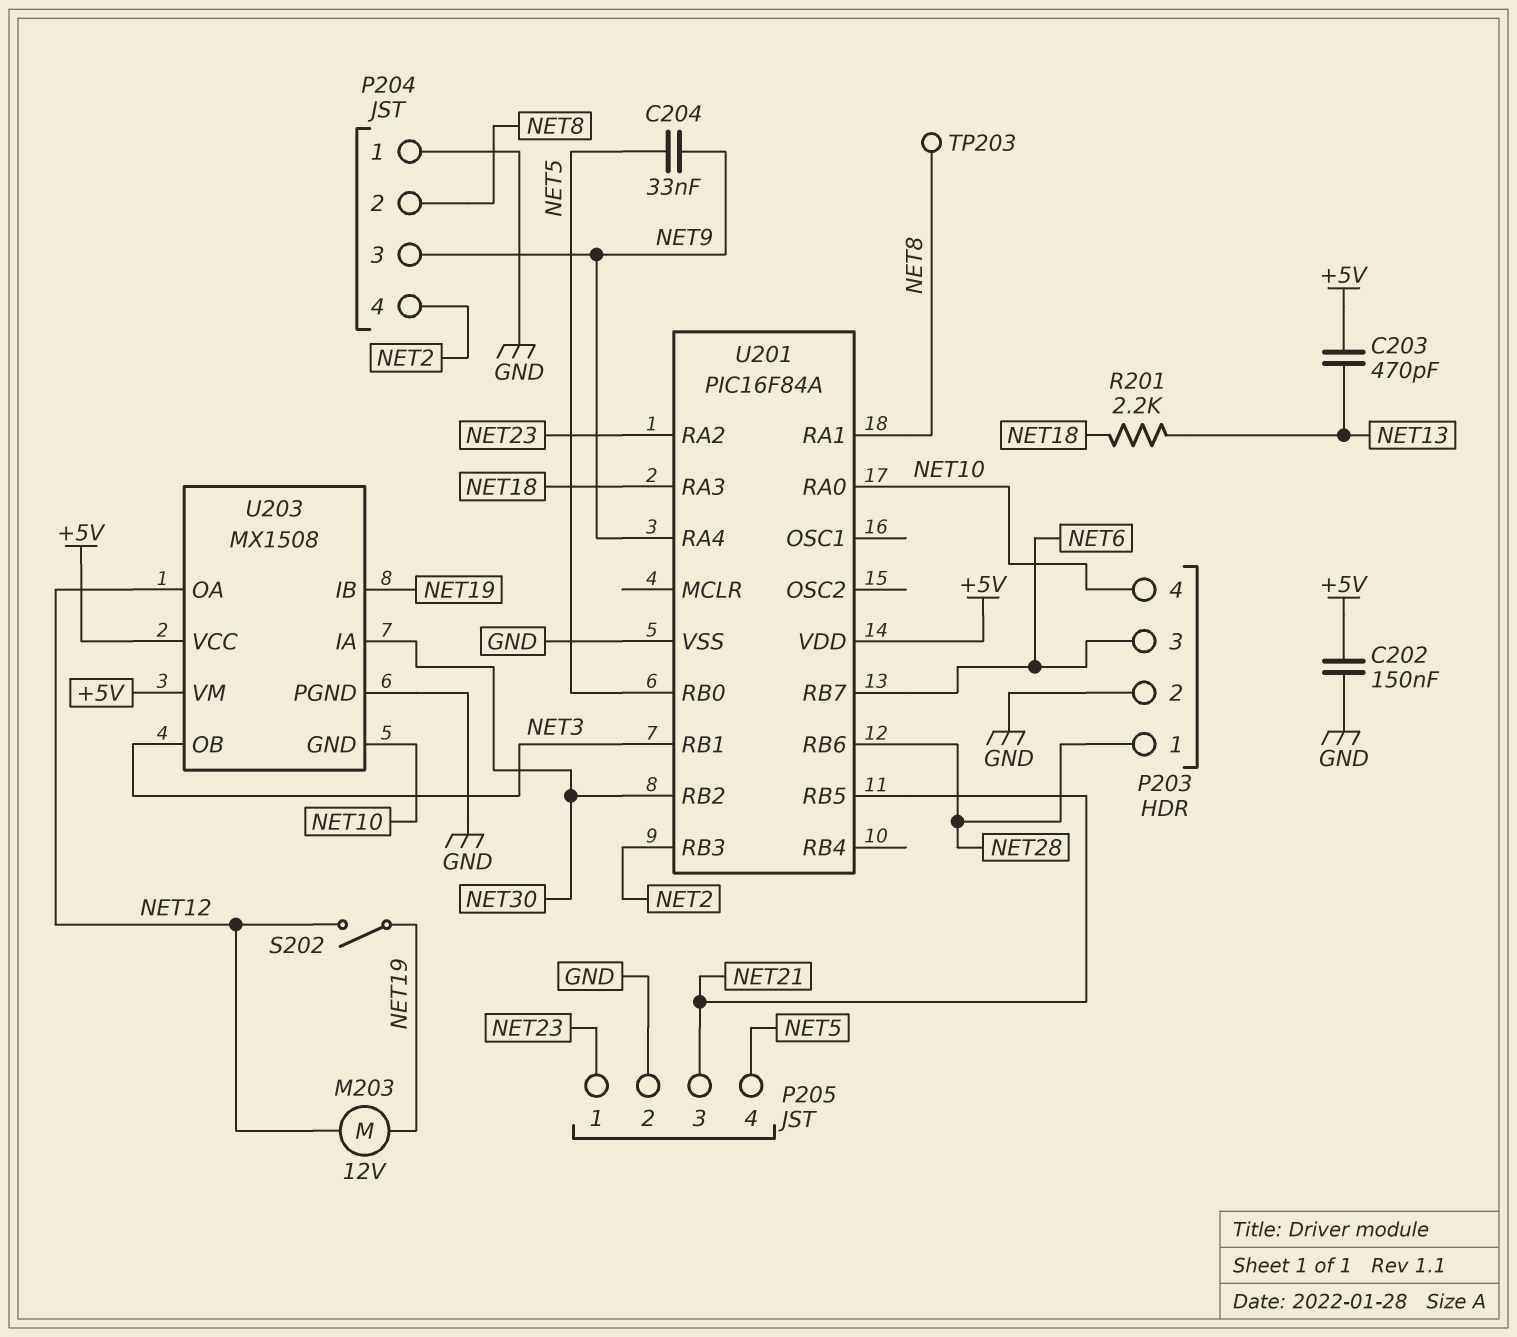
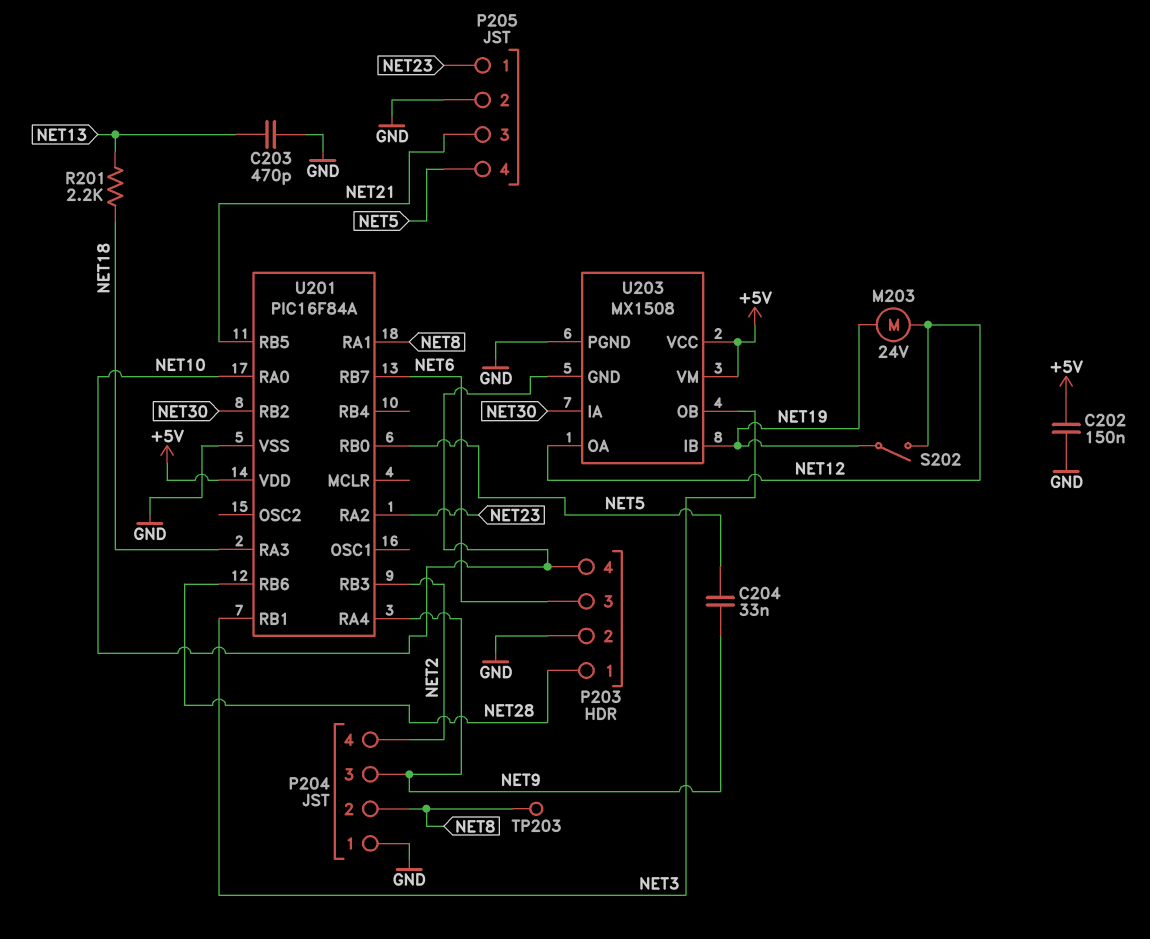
C203: 470pF (+5V, NET13) -> 470pF (GND, NET13)
M203: motor 12V (NET12, NET19) -> motor 24V (NET12, NET19)

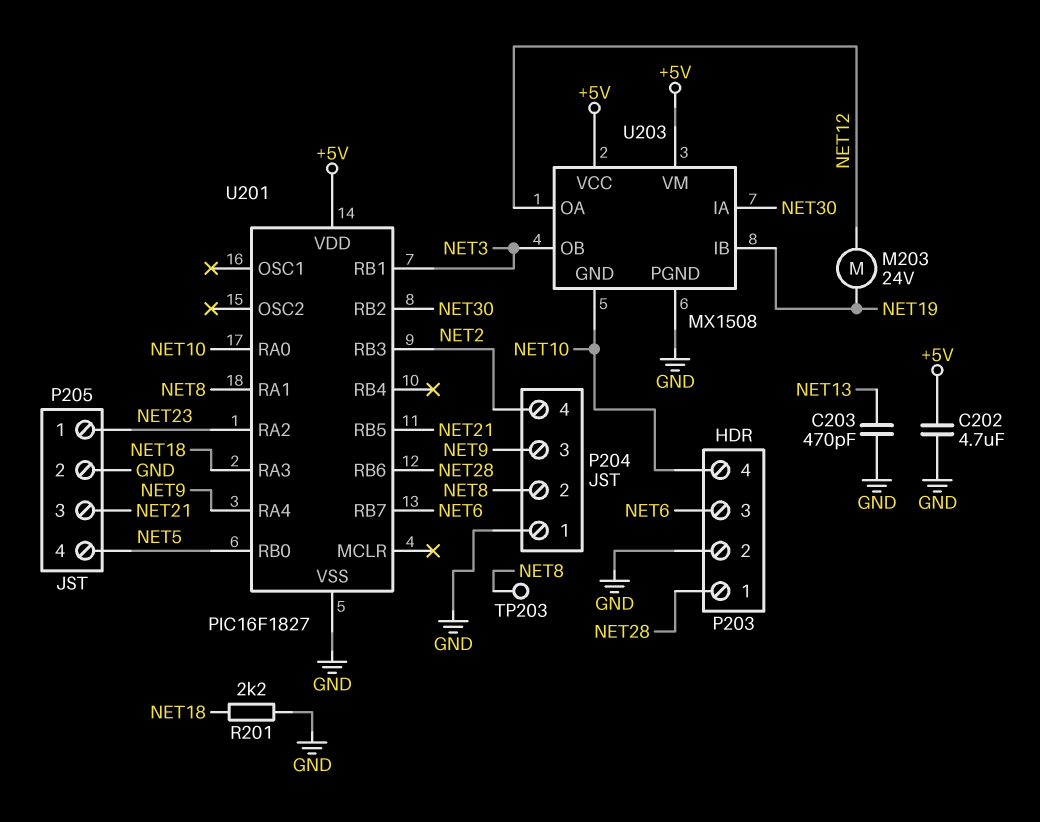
C202: 150nF (+5V, GND) -> 4.7uF (+5V, GND)
C204: 33nF (NET5, NET9) -> none
R201: 2.2k (NET13, NET18) -> 2.2k (GND, NET18)
S202: switch (NET12, NET19) -> none
U201: PIC16F84A -> PIC16F1827

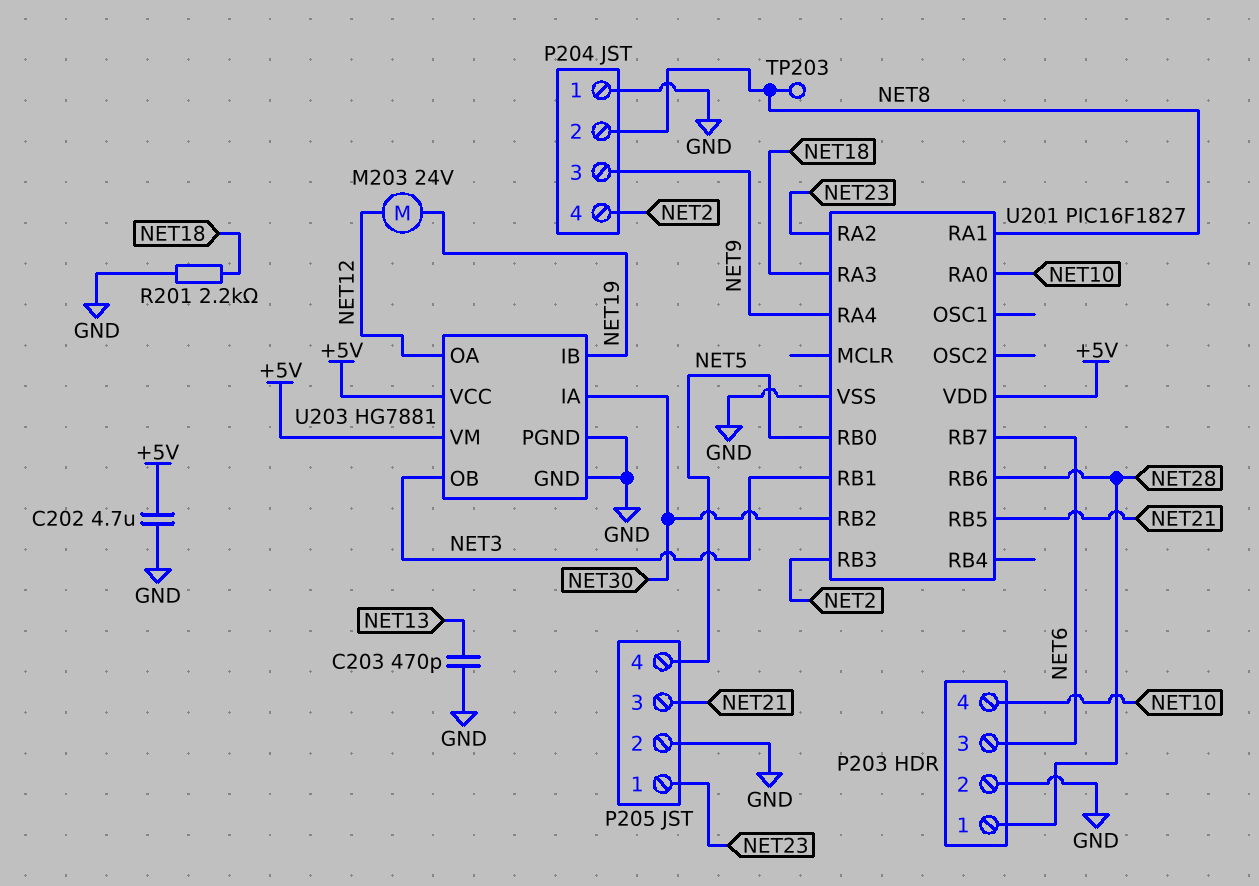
U203: MX1508 -> HG7881
U203 pin GND: NET10 -> GND

